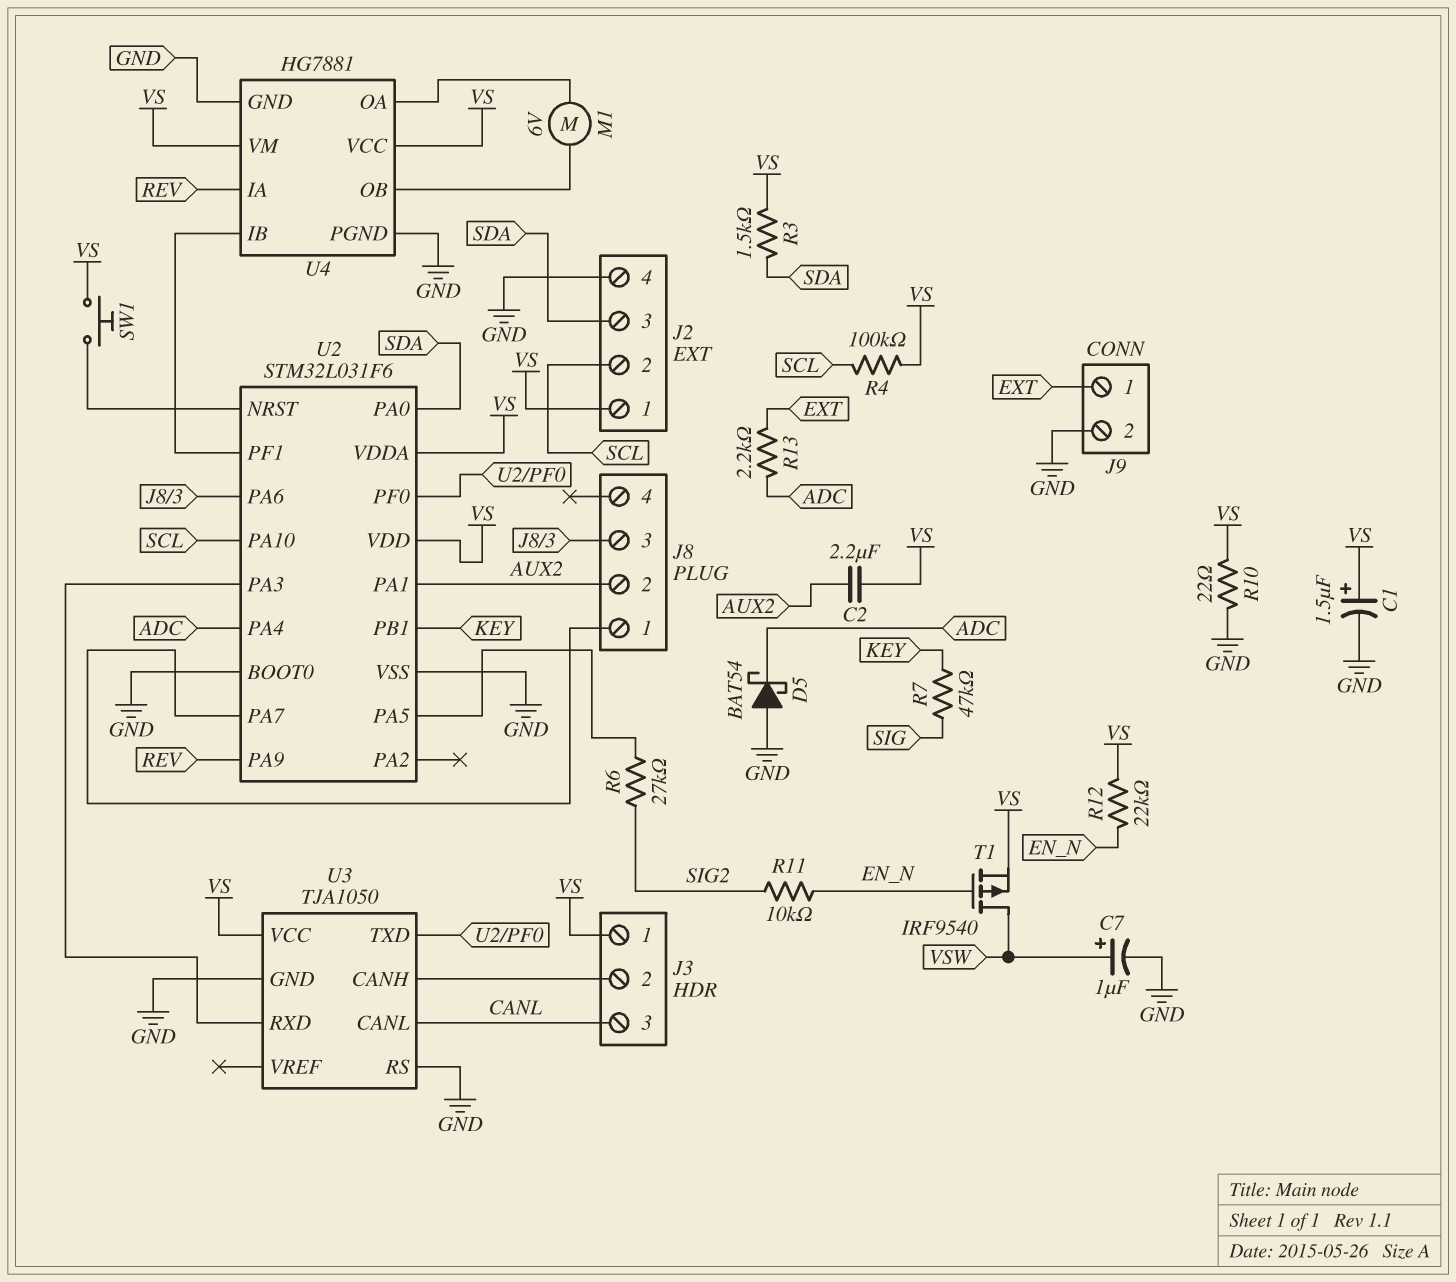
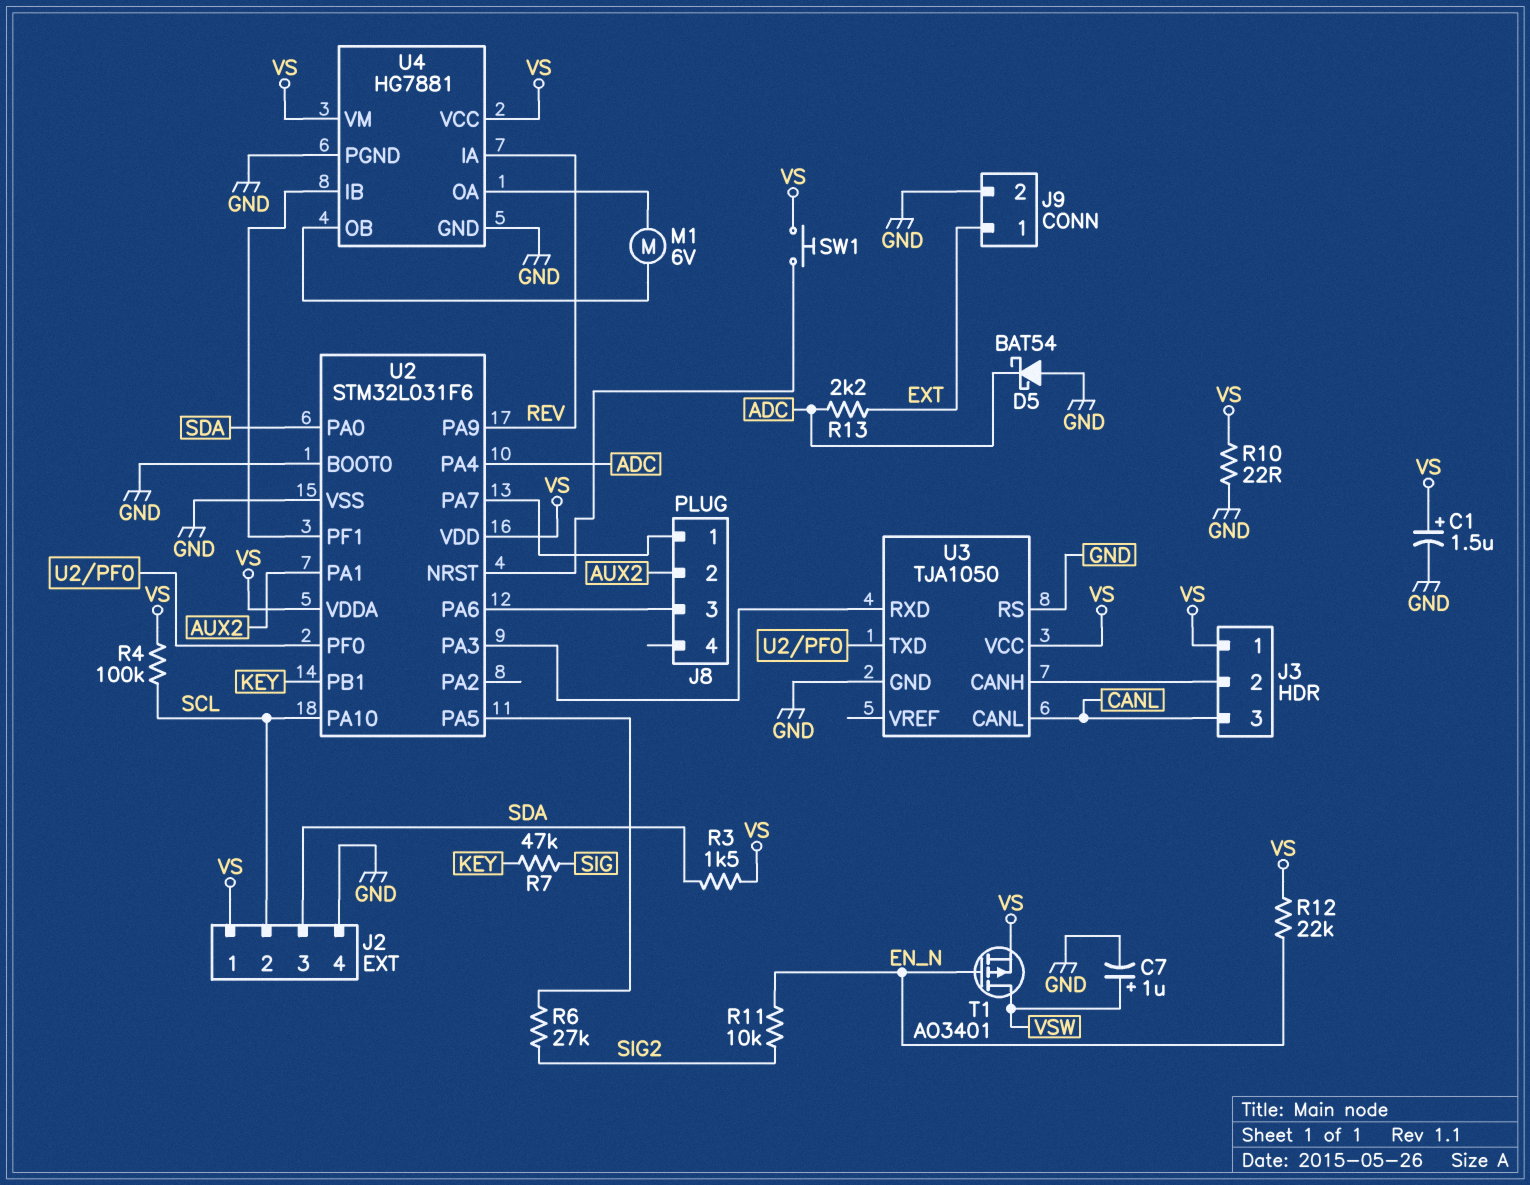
C2: 2.2uF (AUX2, VS) -> none
T1: PMOS IRF9540 (G EN_N, D VSW, S VS) -> PMOS AO3401 (G EN_N, D VSW, S VS)

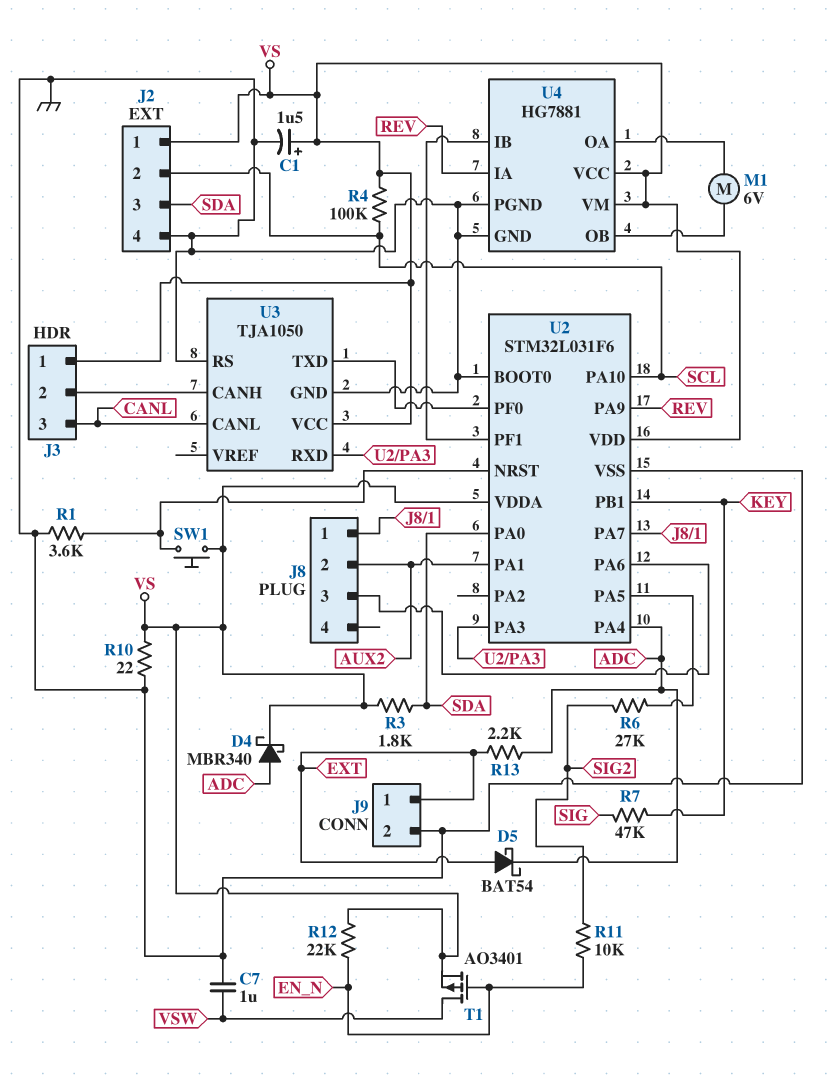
C7: 1uF (plus VSW, minus GND) -> 1uF (GND, VSW)
D4: none -> schottky MBR340 (A ADC, K VS)
D5: schottky BAT54 (A GND, K ADC) -> schottky BAT54 (A EXT, K ADC)
R1: none -> 3.6k (GND, U2/NRST)
R3: 1.5k (SDA, VS) -> 1.8k (SDA, VS)

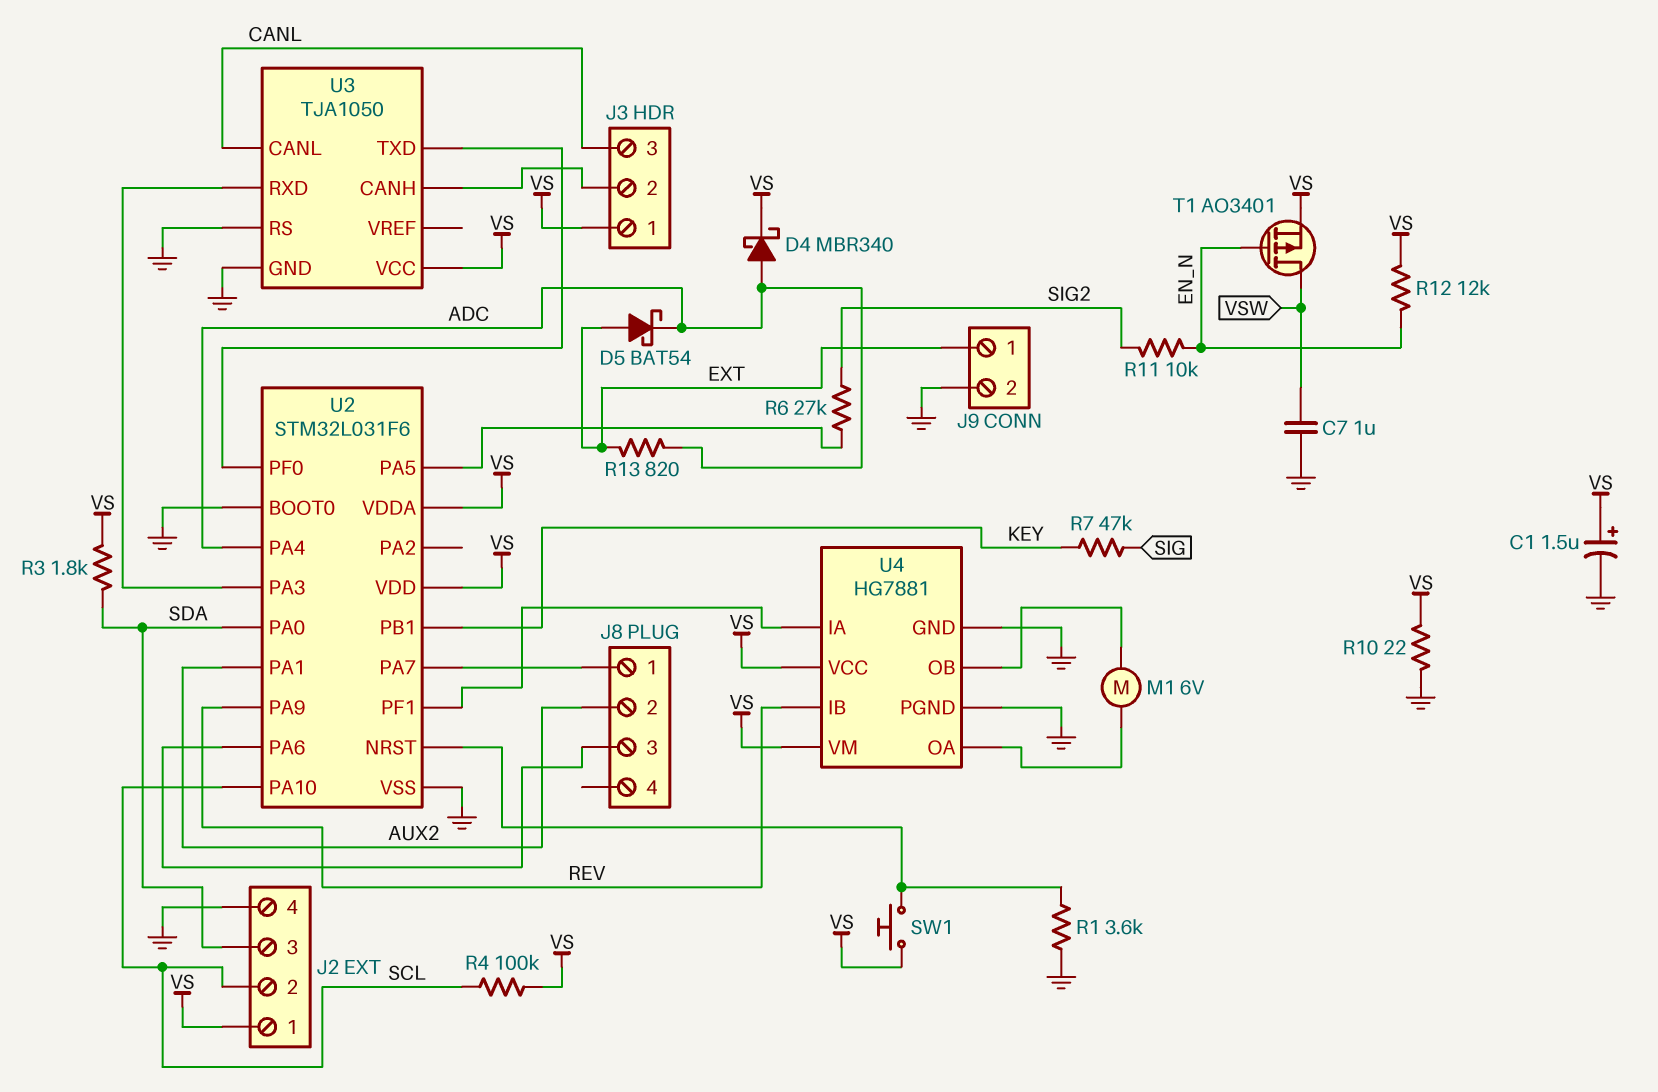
R12: 22k (EN_N, VS) -> 12k (EN_N, VS)
R13: 2.2k (ADC, EXT) -> 820 (ADC, EXT)
U4 pin IA: REV -> U2/PF1
U4 pin IB: U2/PF1 -> REV

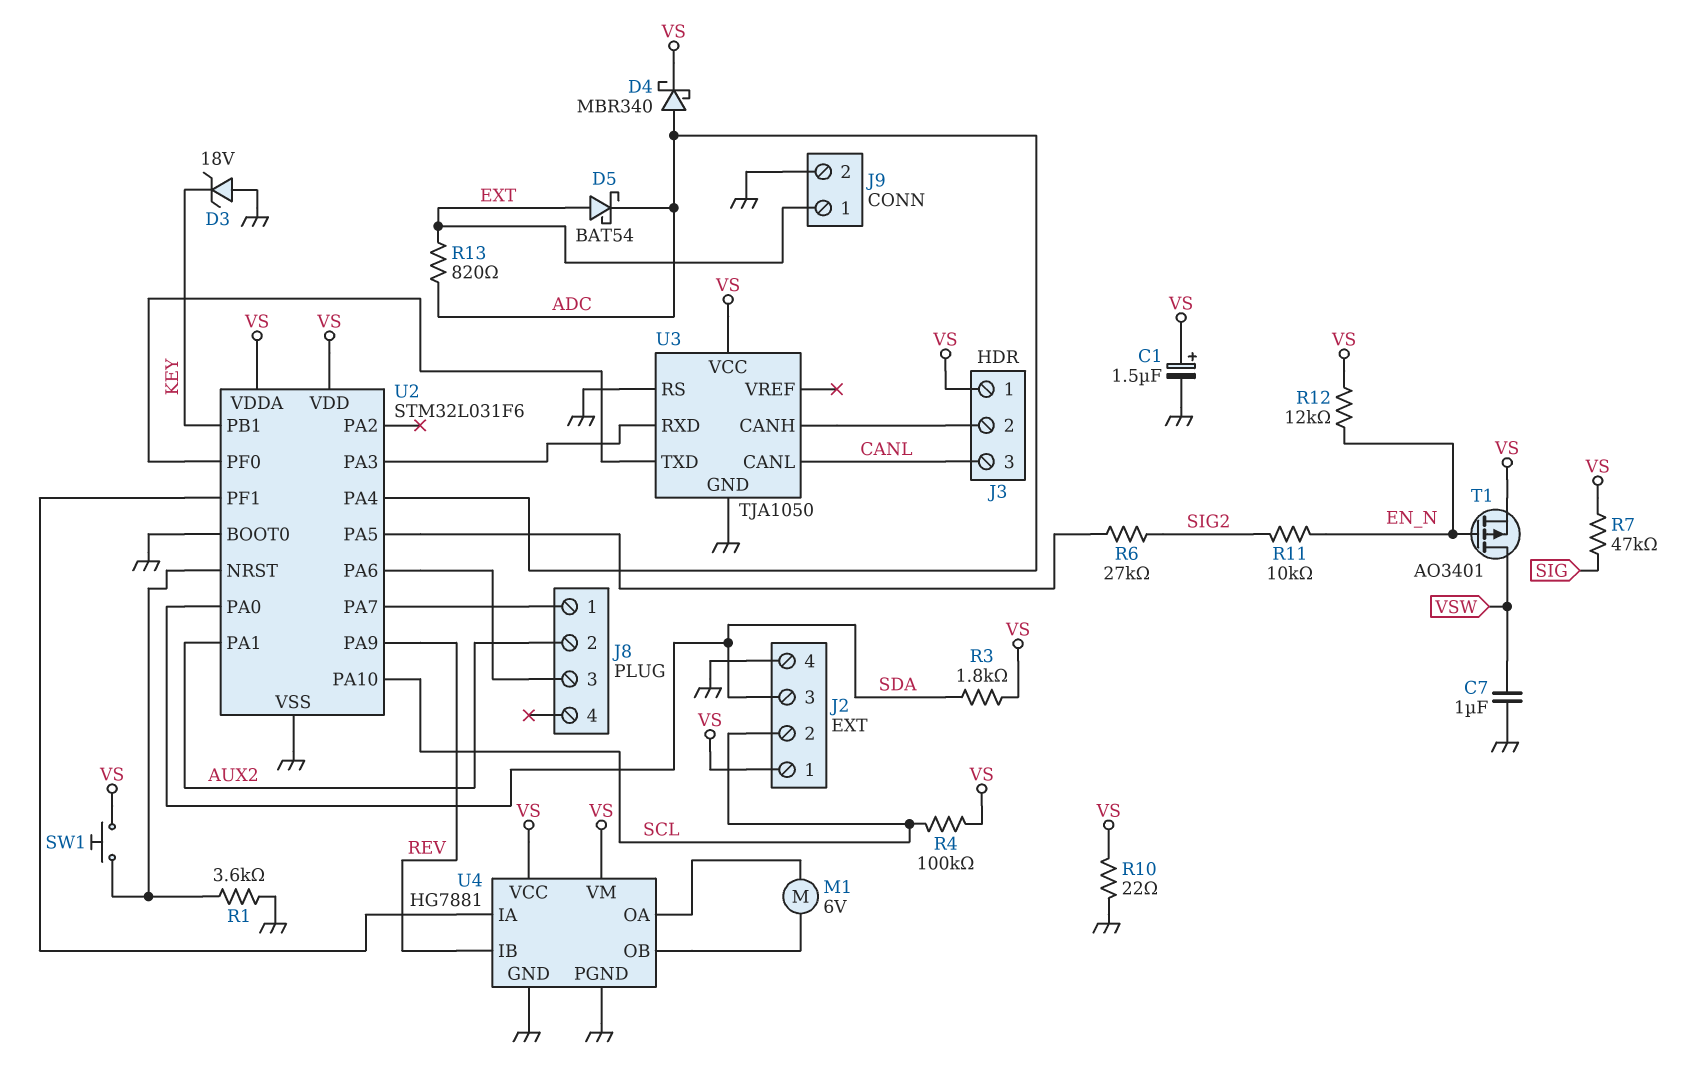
D3: none -> zener 18V (A GND, K KEY)
R7: 47k (KEY, SIG) -> 47k (SIG, VS)

